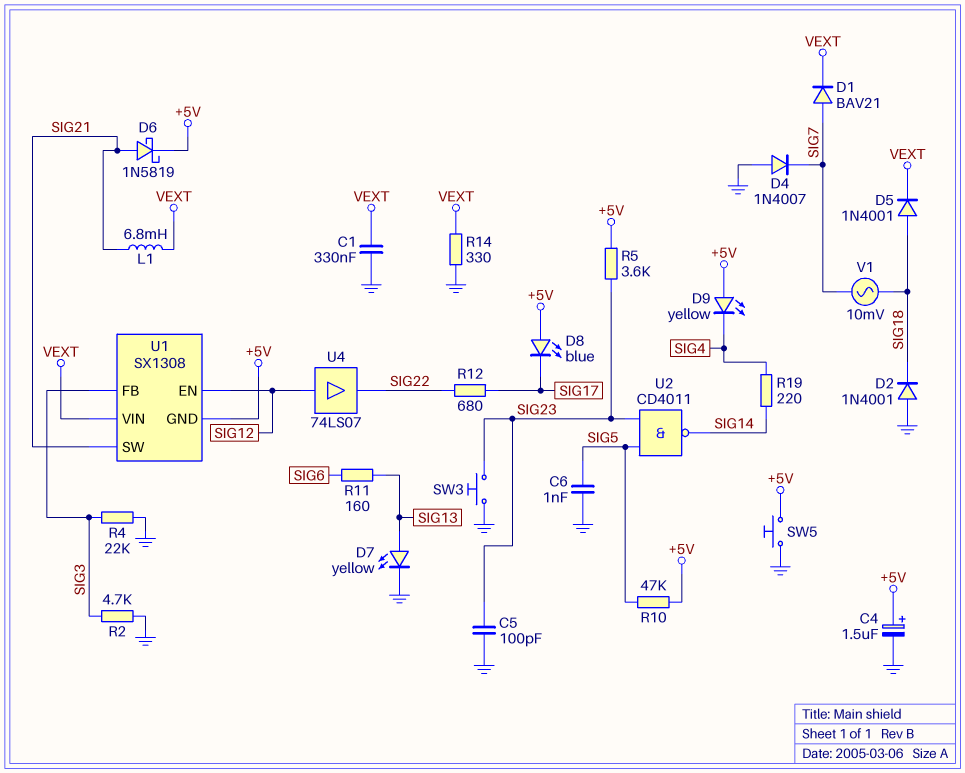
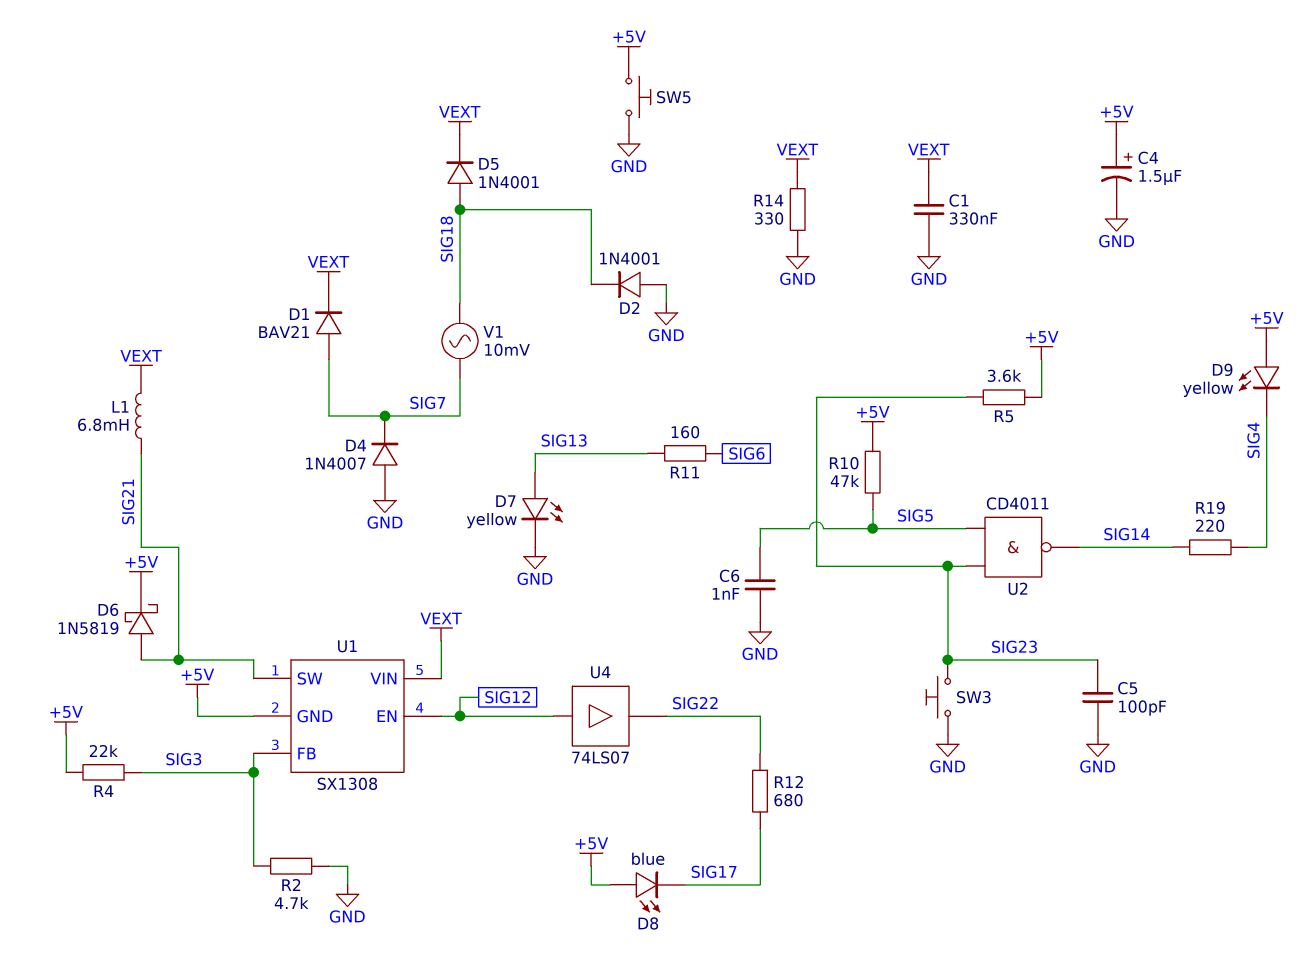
R4: 22k (GND, SIG3) -> 22k (+5V, SIG3)

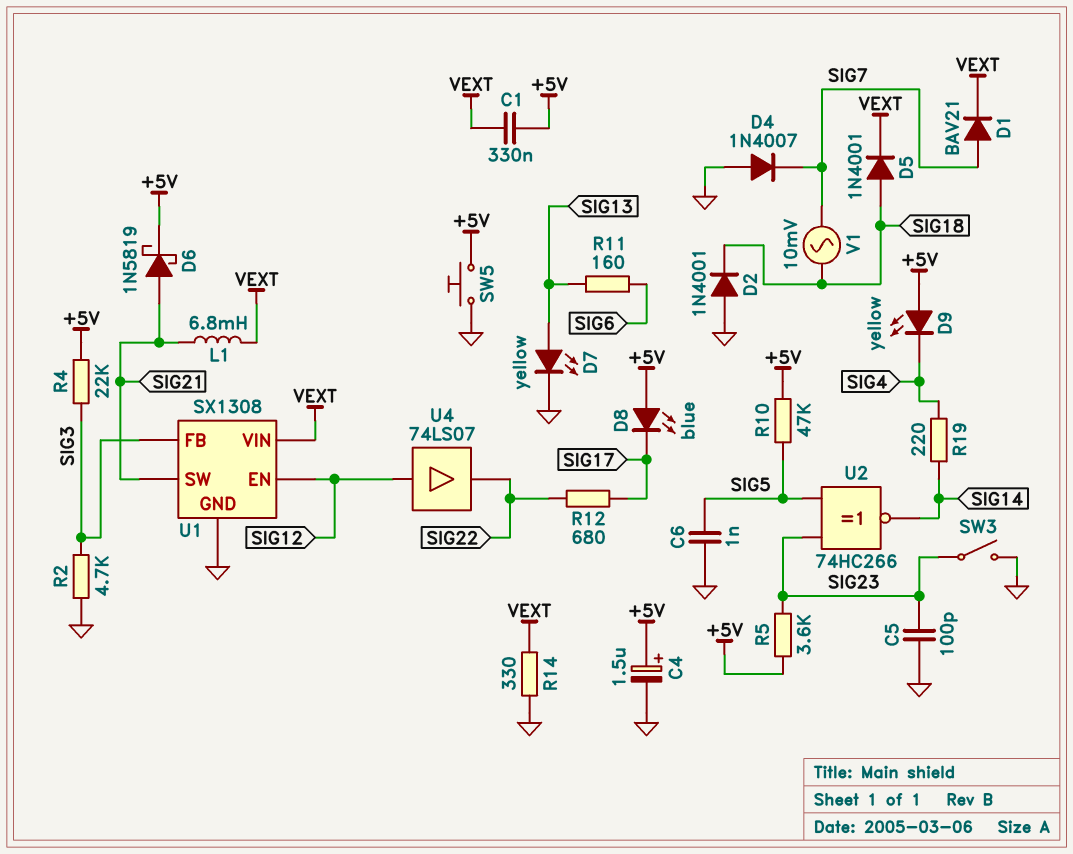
C1: 330nF (GND, VEXT) -> 330nF (+5V, VEXT)
SW3: button (GND, SIG23) -> switch (GND, SIG23)
U1 pin GND: +5V -> GND
U2: NAND CD4011 (in SIG5, in SIG23, out SIG14) -> XNOR 74HC266 (in SIG5, in SIG23, out SIG14)

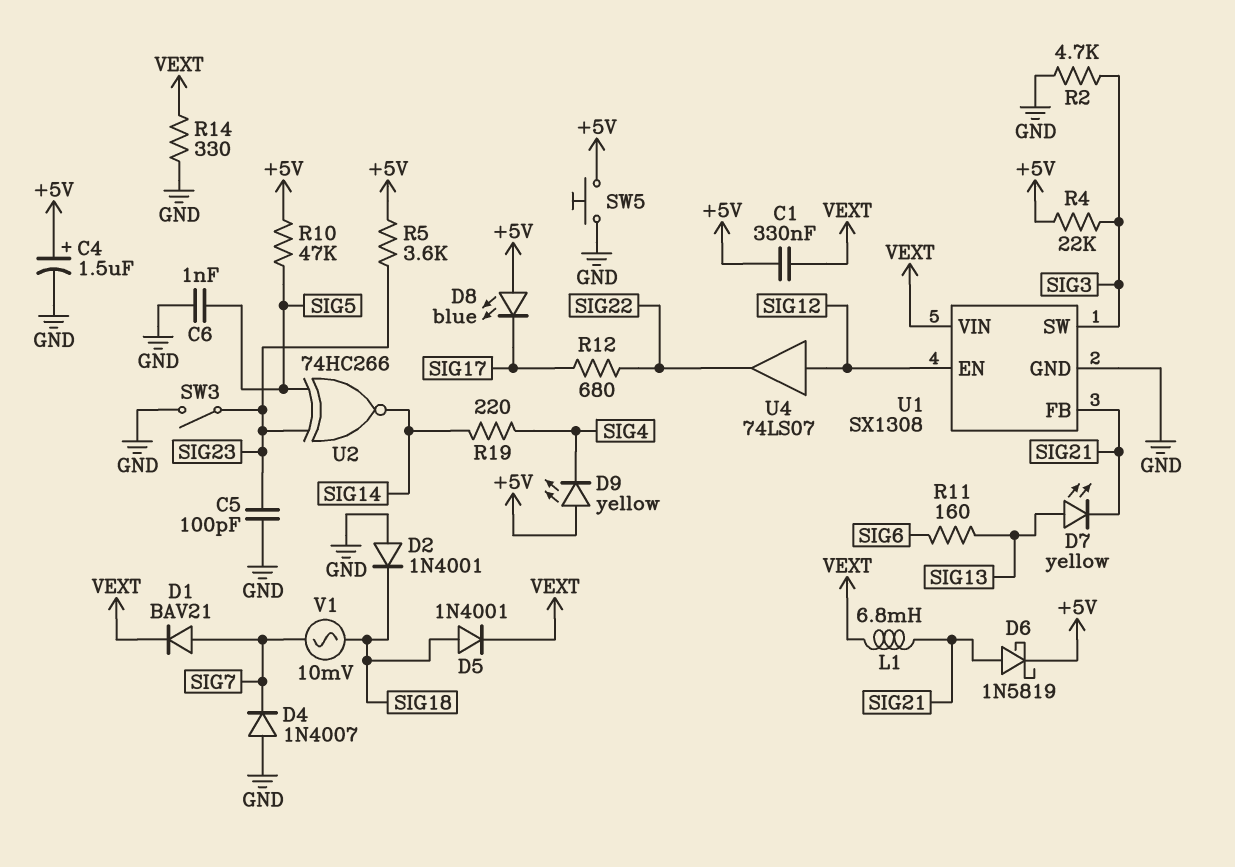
D7: LED yellow (A SIG13, K GND) -> LED yellow (A SIG13, K SIG21)
U1 pin FB: SIG3 -> SIG21
U1 pin SW: SIG21 -> SIG3

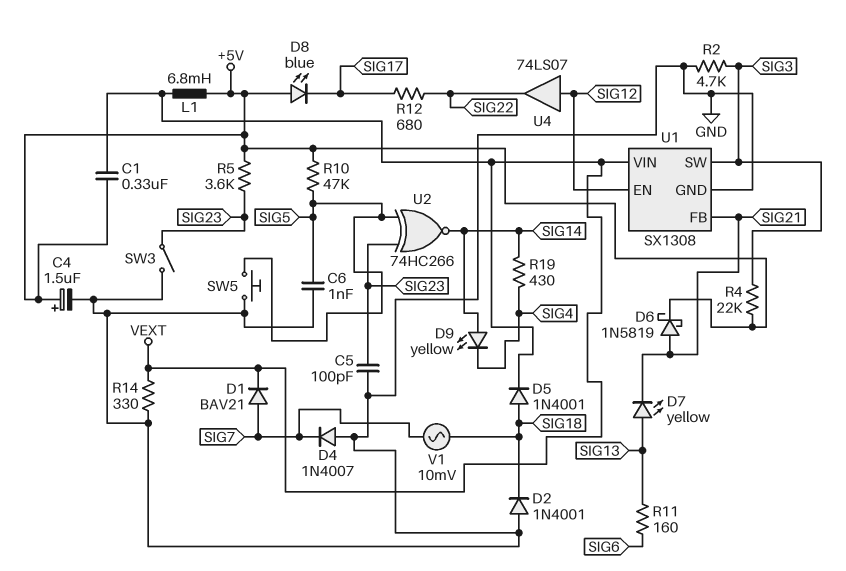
D9: LED yellow (A +5V, K SIG4) -> LED yellow (A SIG14, K SIG4)
L1: 6.8mH (SIG21, VEXT) -> 6.8mH (+5V, VEXT)
R19: 220 (SIG4, SIG14) -> 430 (SIG4, SIG14)
SW5: button (+5V, GND) -> button (GND, SIG5)

